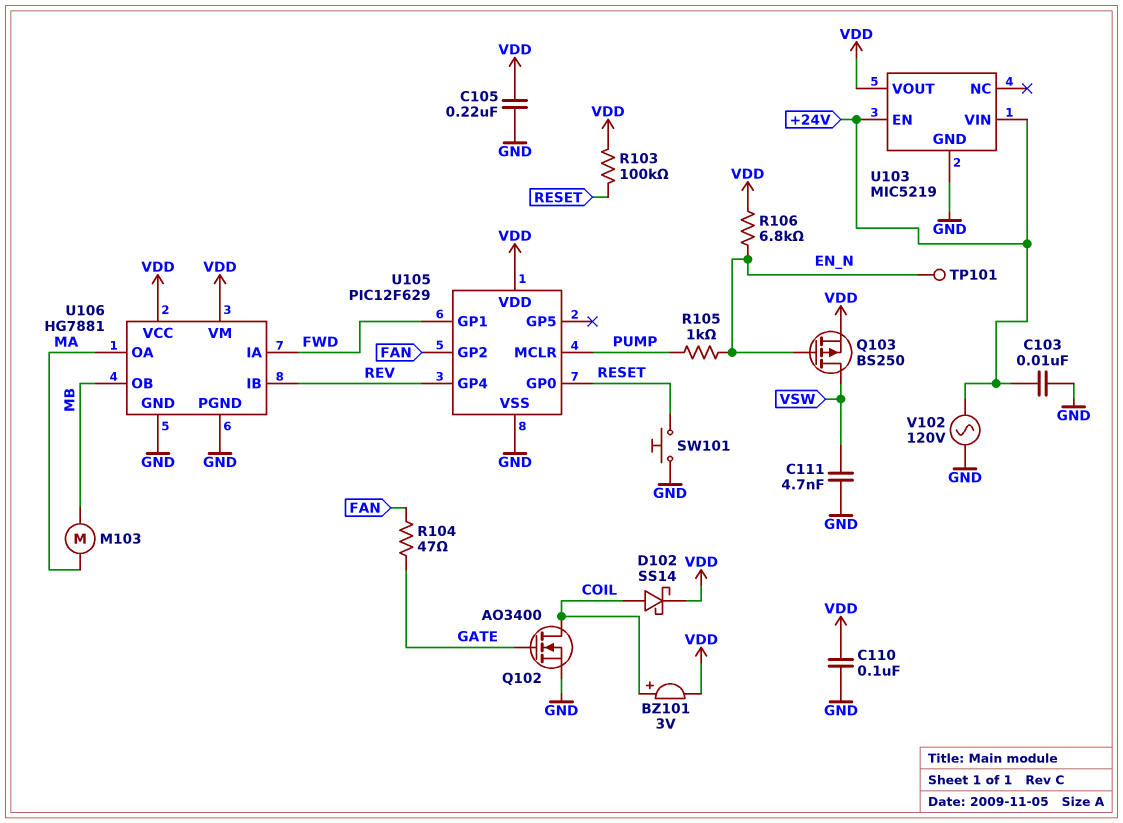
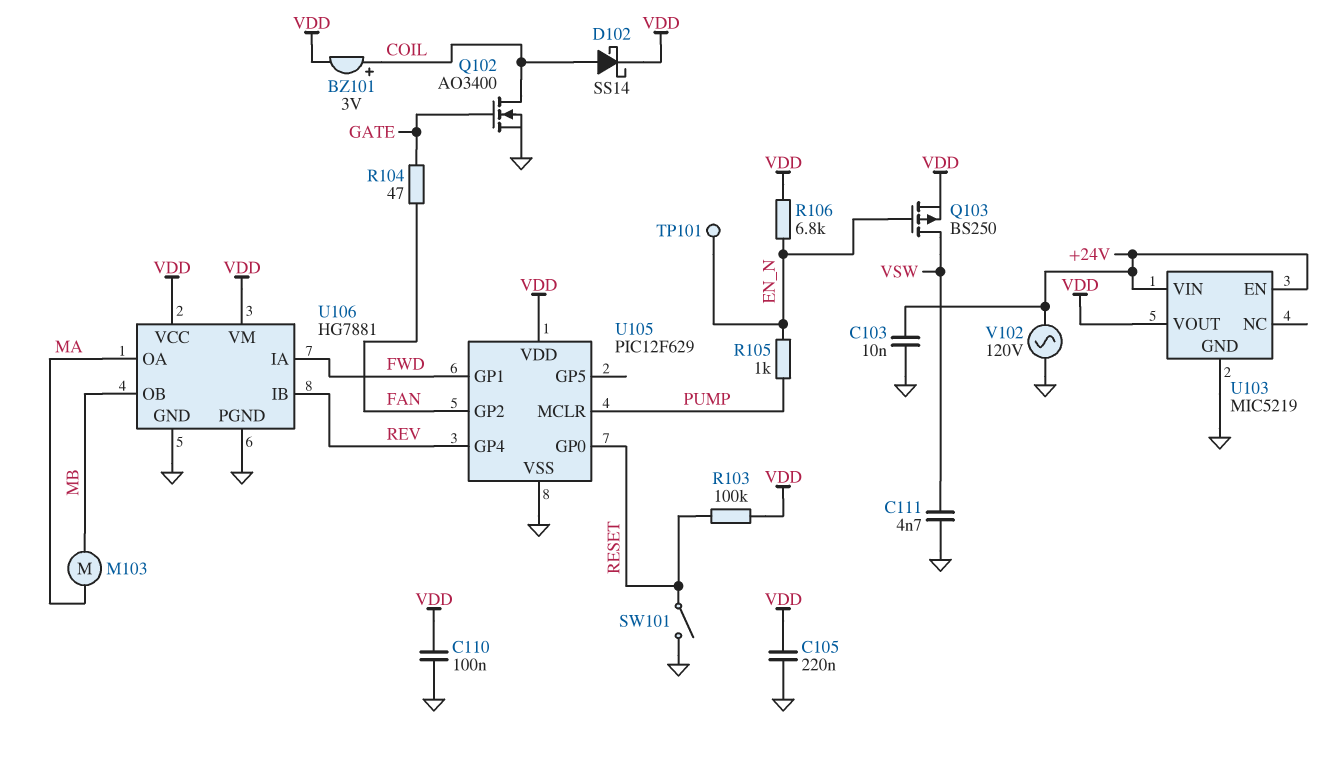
SW101: button (GND, RESET) -> switch (GND, RESET)

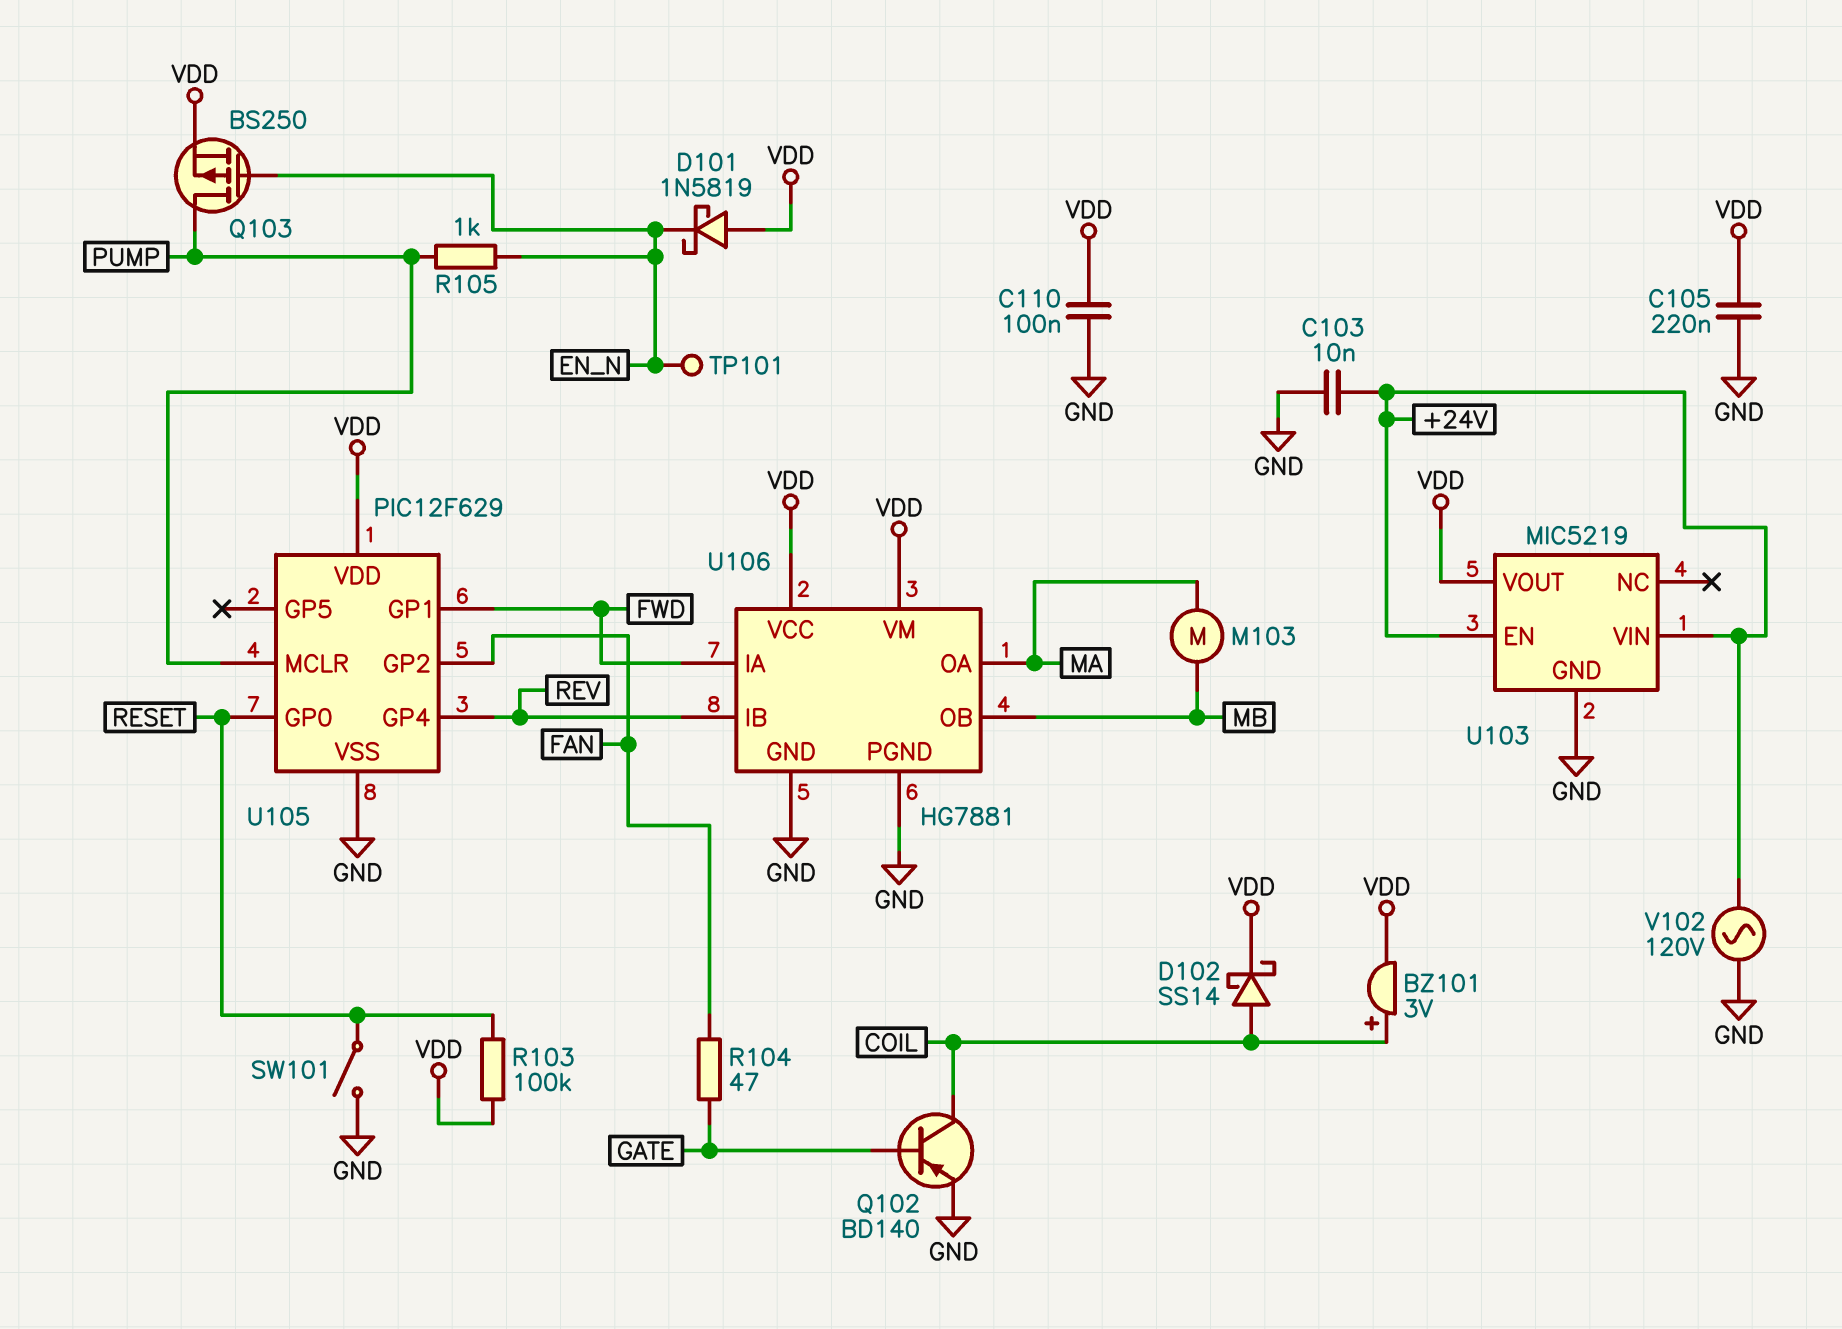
C111: 4.7nF (GND, VSW) -> none
D101: none -> schottky 1N5819 (A VDD, K EN_N)
Q102: NMOS AO3400 (G GATE, D COIL, S GND) -> PNP BD140 (B GATE, C COIL, E GND)
Q103: PMOS BS250 (G EN_N, D VSW, S VDD) -> PMOS BS250 (G EN_N, D PUMP, S VDD)
R106: 6.8k (EN_N, VDD) -> none

